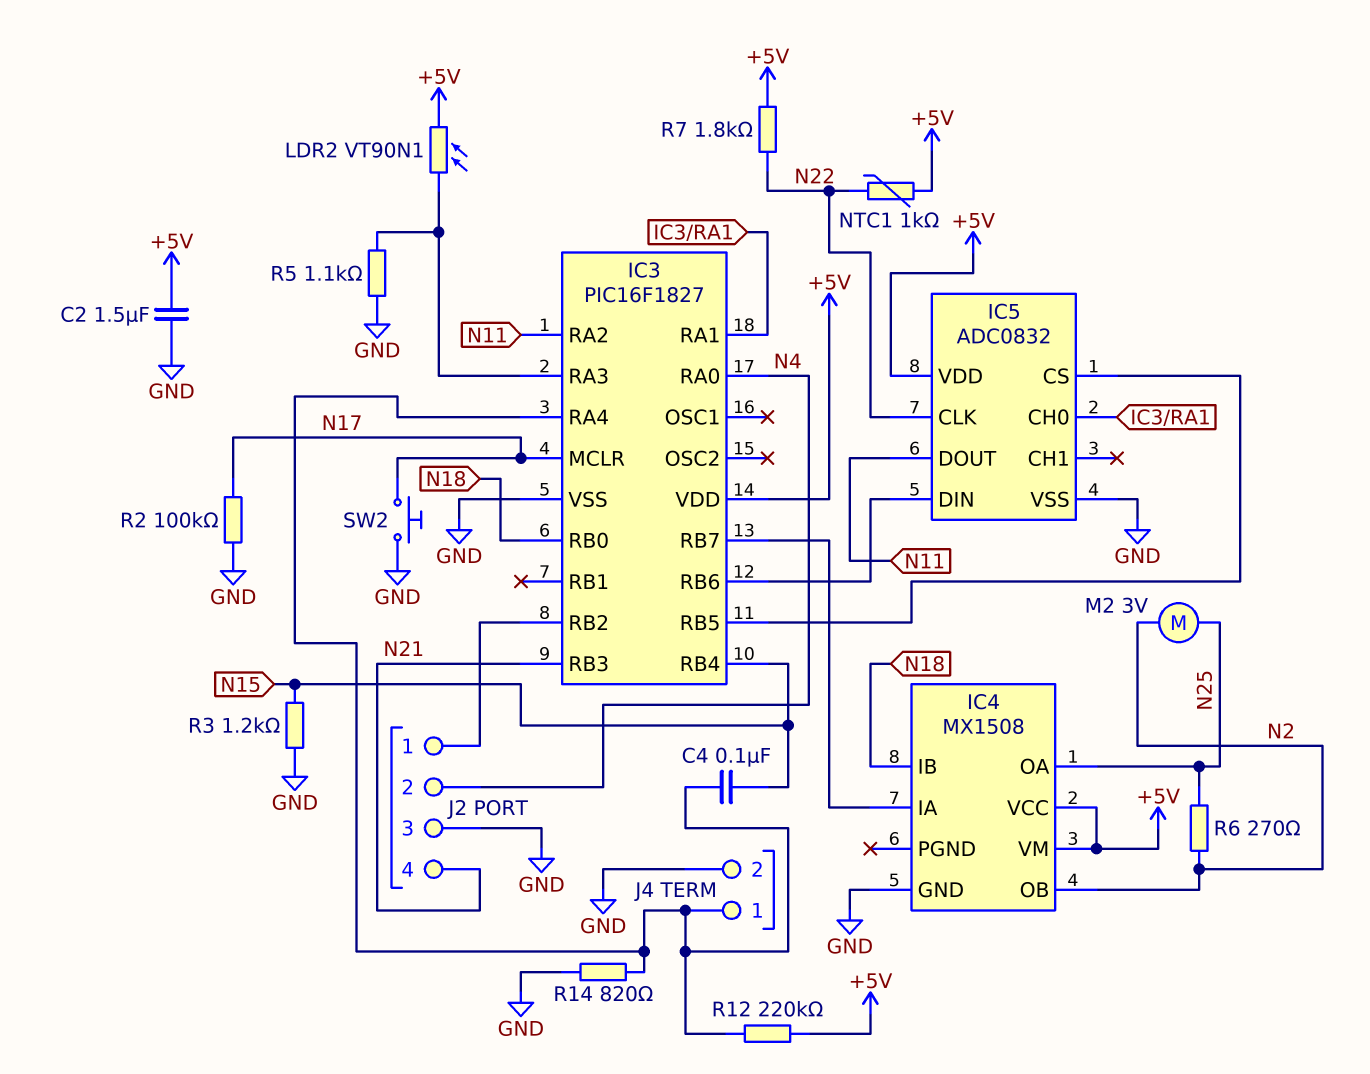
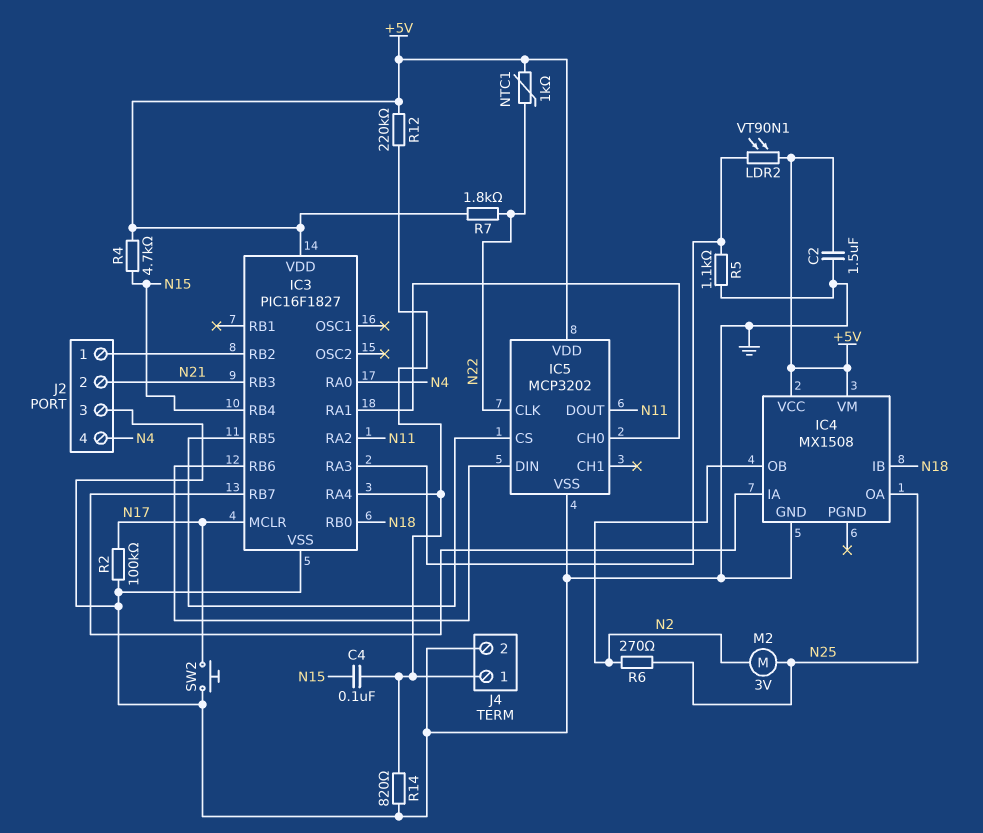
IC5: ADC0832 -> MCP3202
J2 pin 2: N4 -> N21
J2 pin 4: N21 -> N4
R3: 1.2k (GND, N15) -> none
R4: none -> 4.7k (+5V, N15)

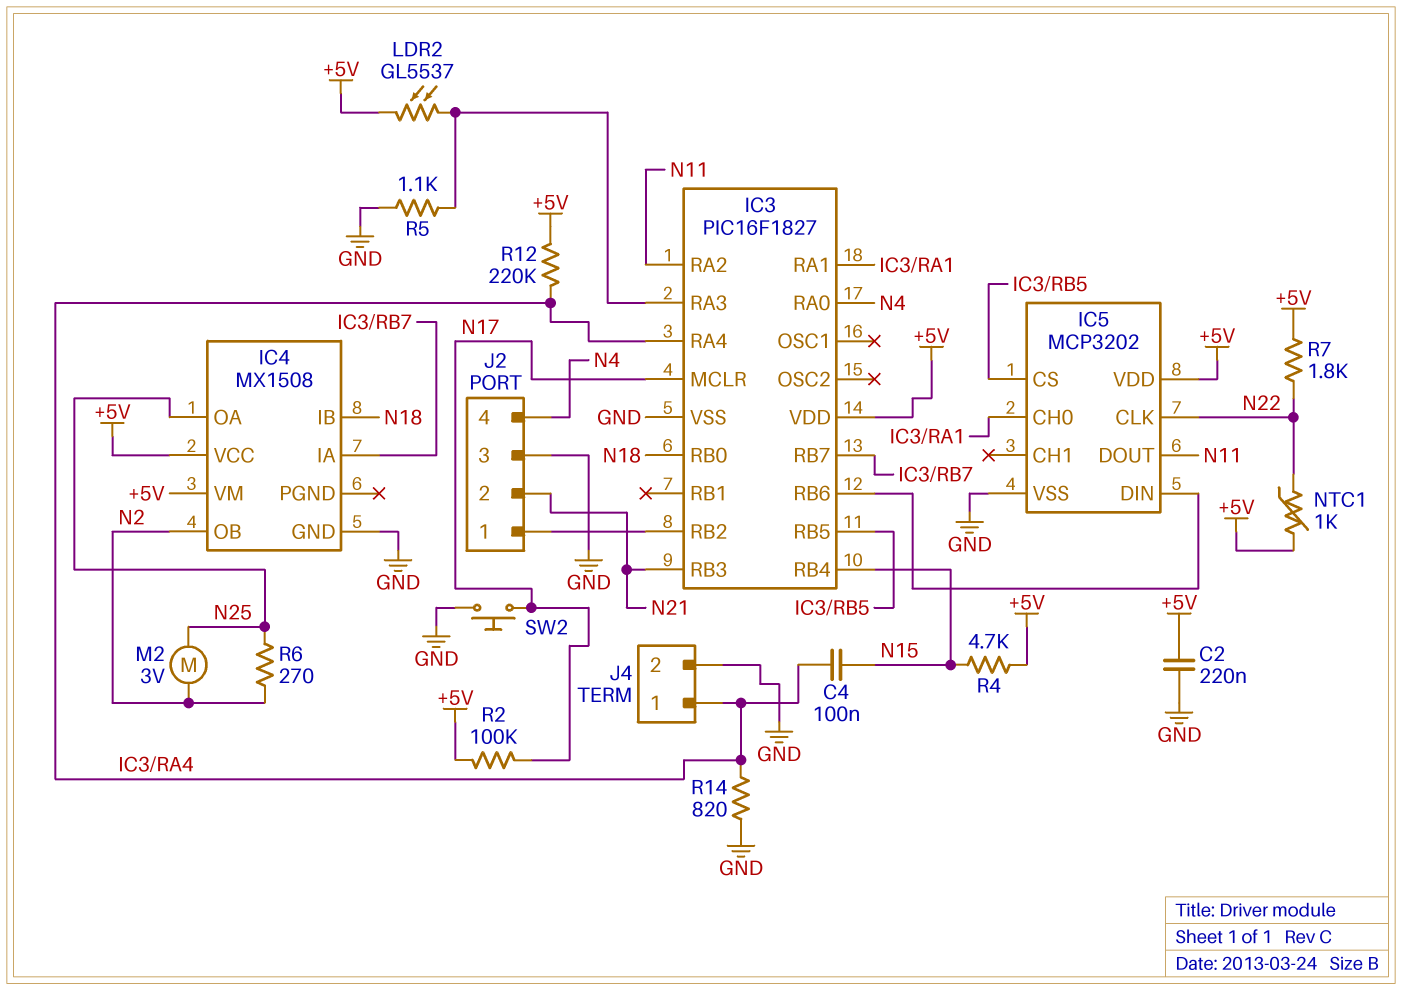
C2: 1.5uF (+5V, GND) -> 220nF (+5V, GND)
LDR2: VT90N1 (+5V, IC3/RA3) -> GL5537 (+5V, IC3/RA3)
R2: 100k (GND, N17) -> 100k (+5V, N17)

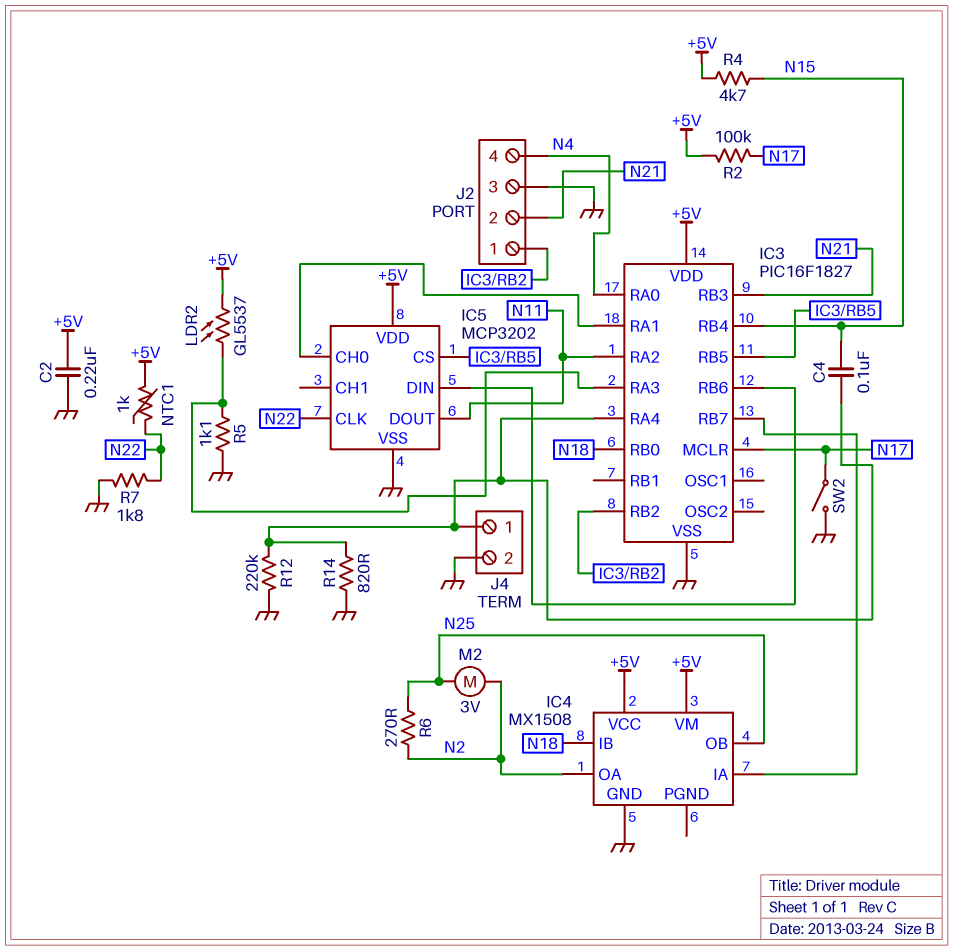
IC4 pin OA: N25 -> N2
IC4 pin OB: N2 -> N25
R7: 1.8k (+5V, N22) -> 1.8k (GND, N22)
R12: 220k (+5V, IC3/RA4) -> 220k (GND, IC3/RA4)
SW2: button (GND, N17) -> switch (GND, N17)

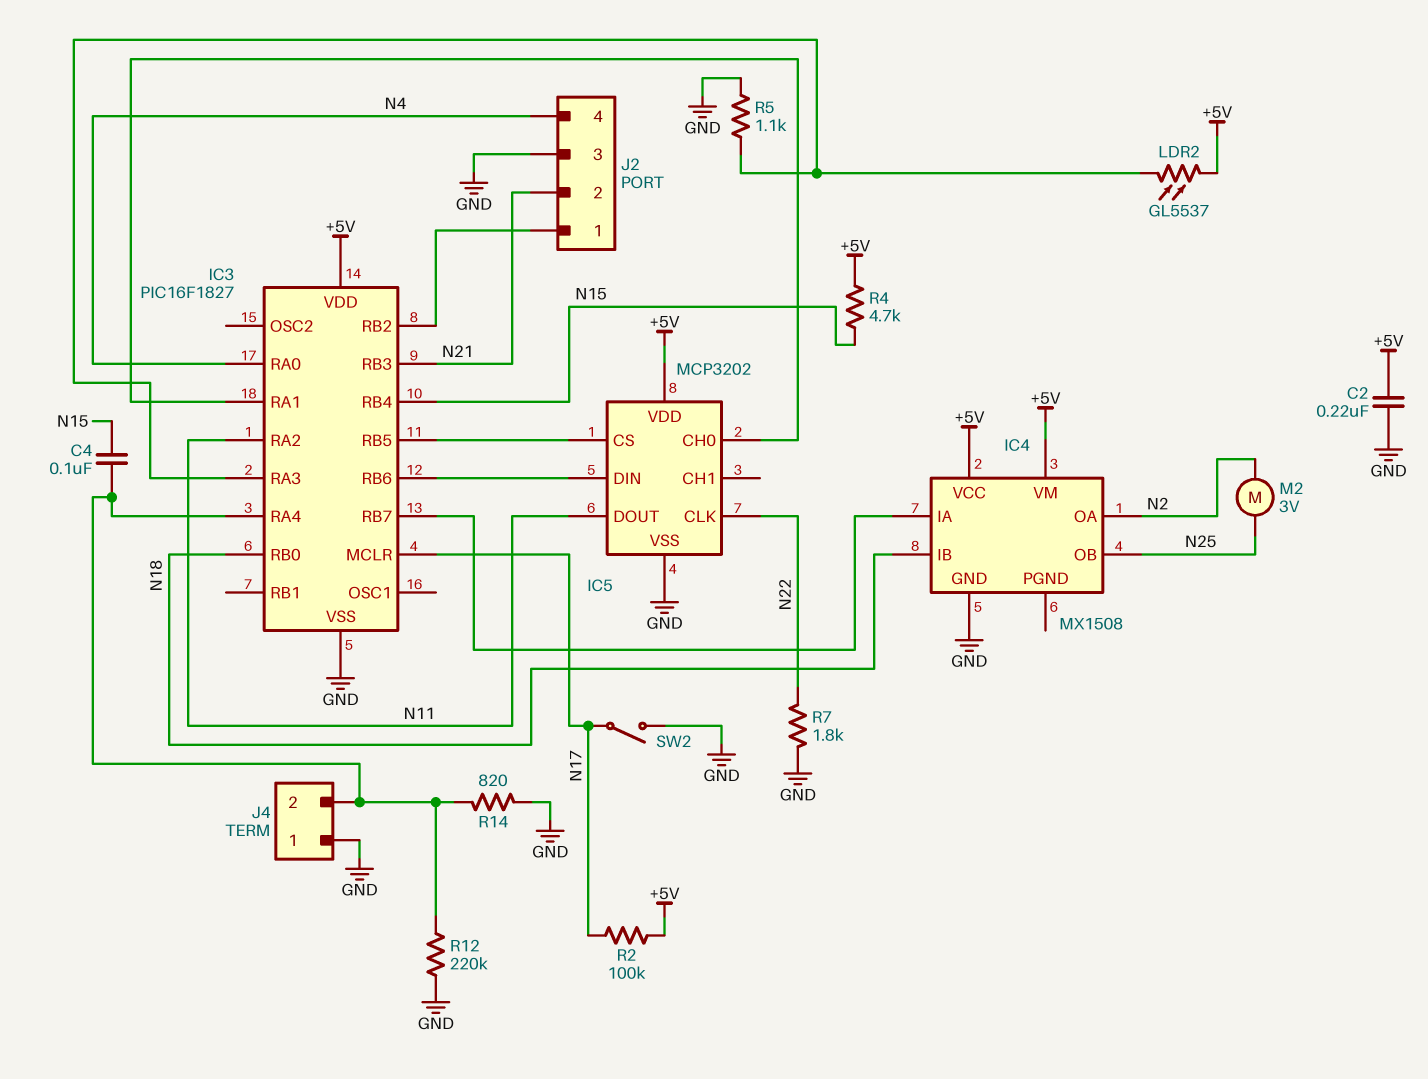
J4 pin 1: IC3/RA4 -> GND
J4 pin 2: GND -> IC3/RA4
NTC1: 1k (+5V, N22) -> none
R6: 270 (N2, N25) -> none

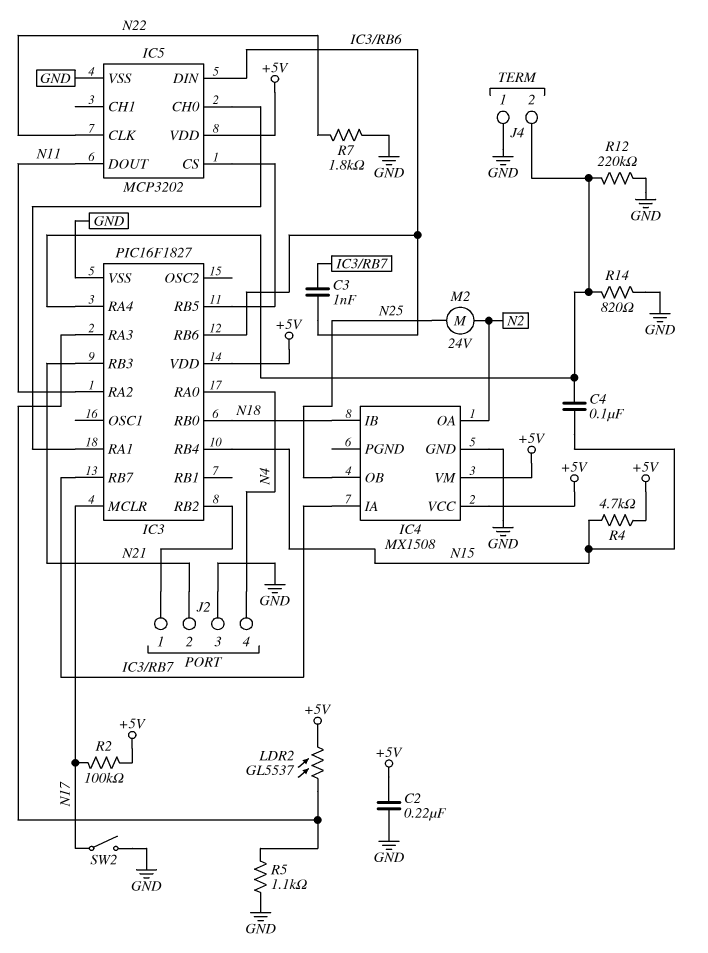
C3: none -> 1nF (IC3/RB6, IC3/RB7)
M2: motor 3V (N2, N25) -> motor 24V (N2, N25)

